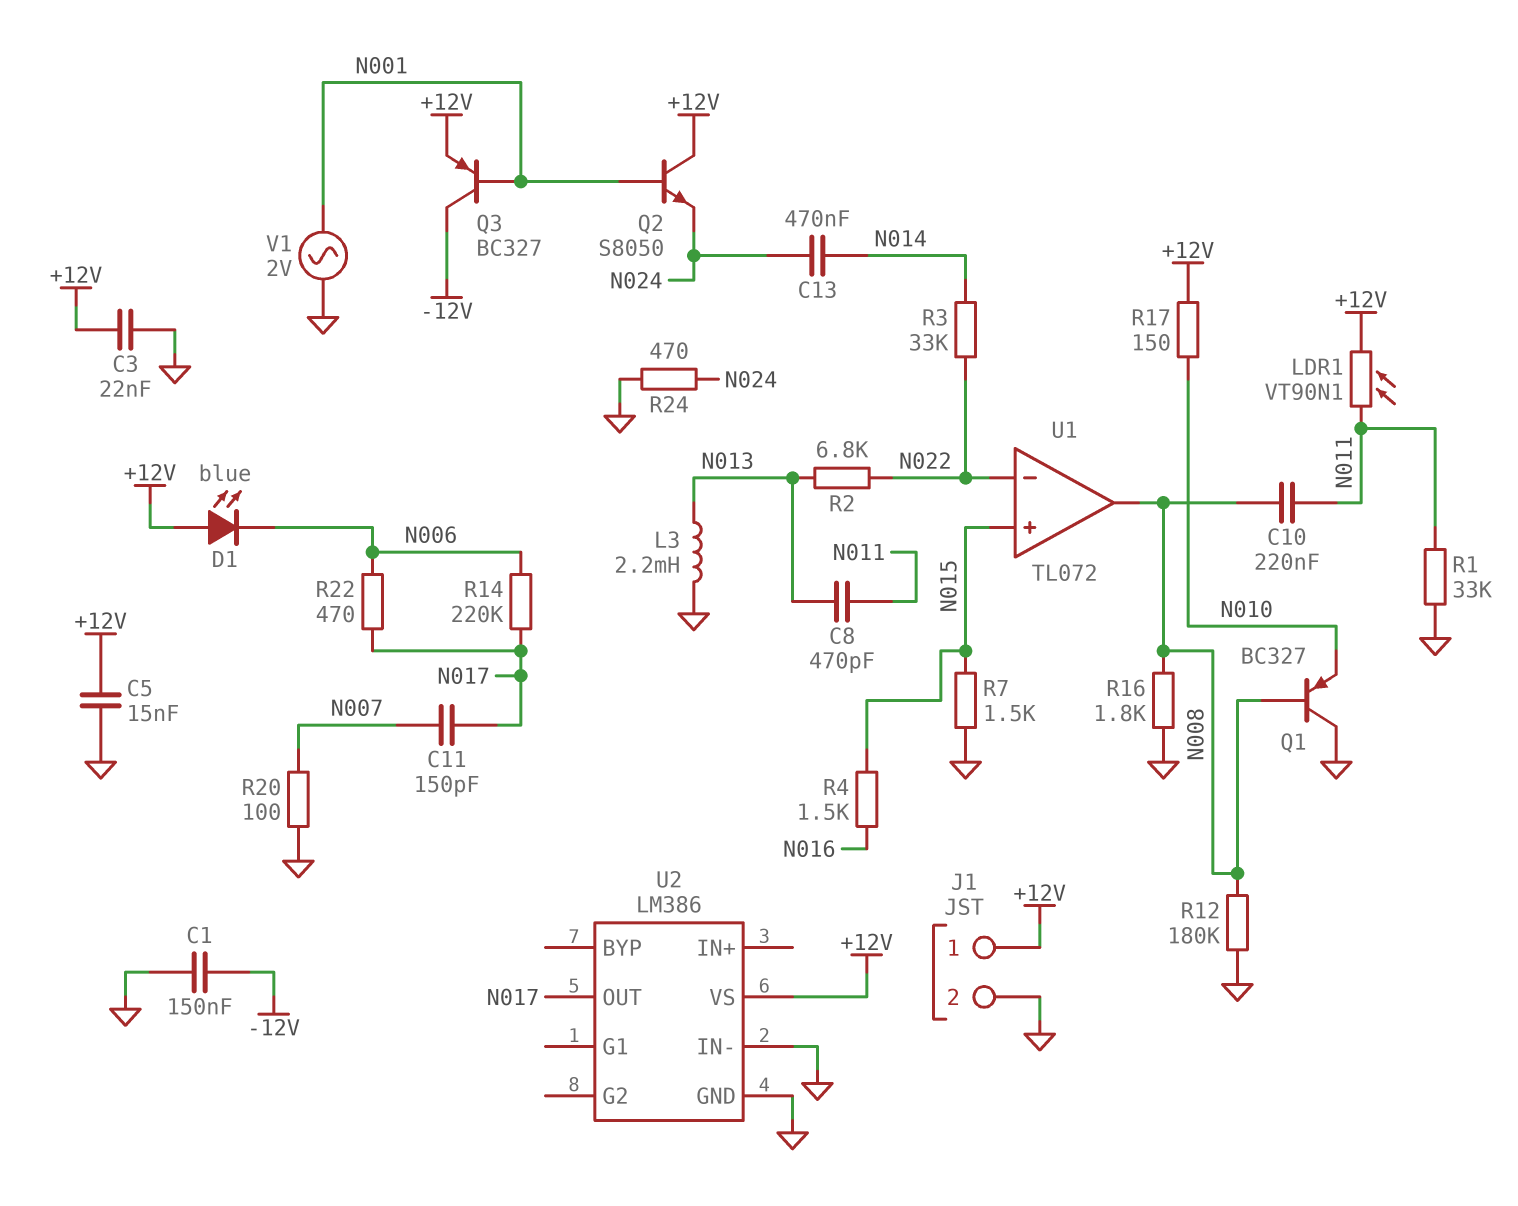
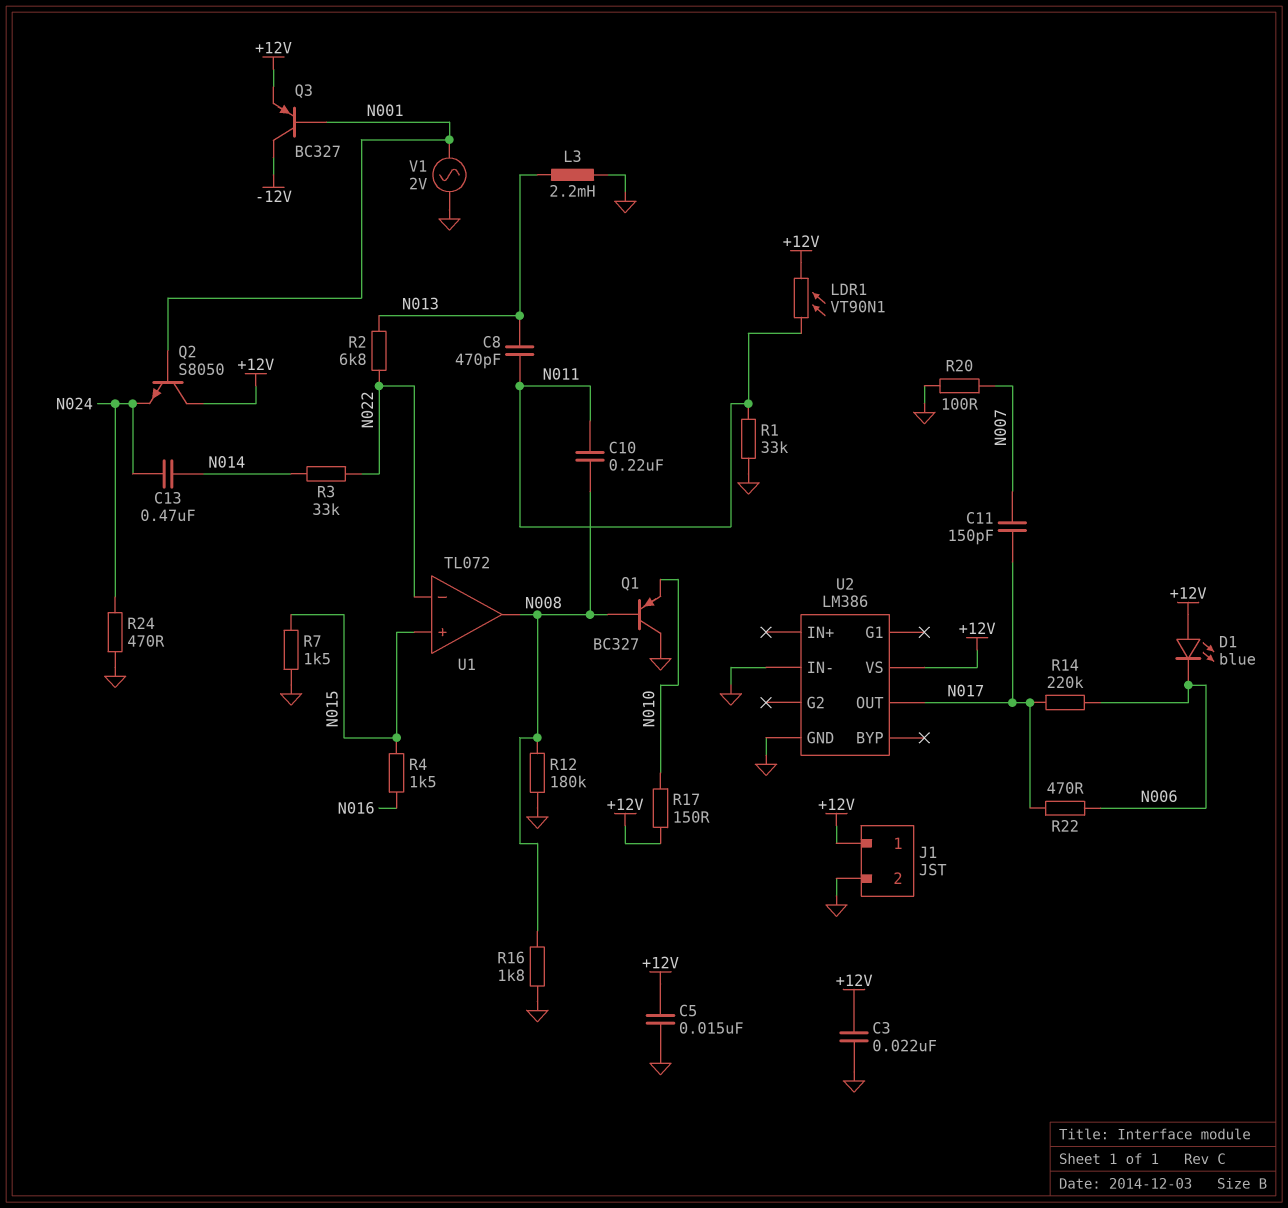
C1: 150nF (-12V, GND) -> none

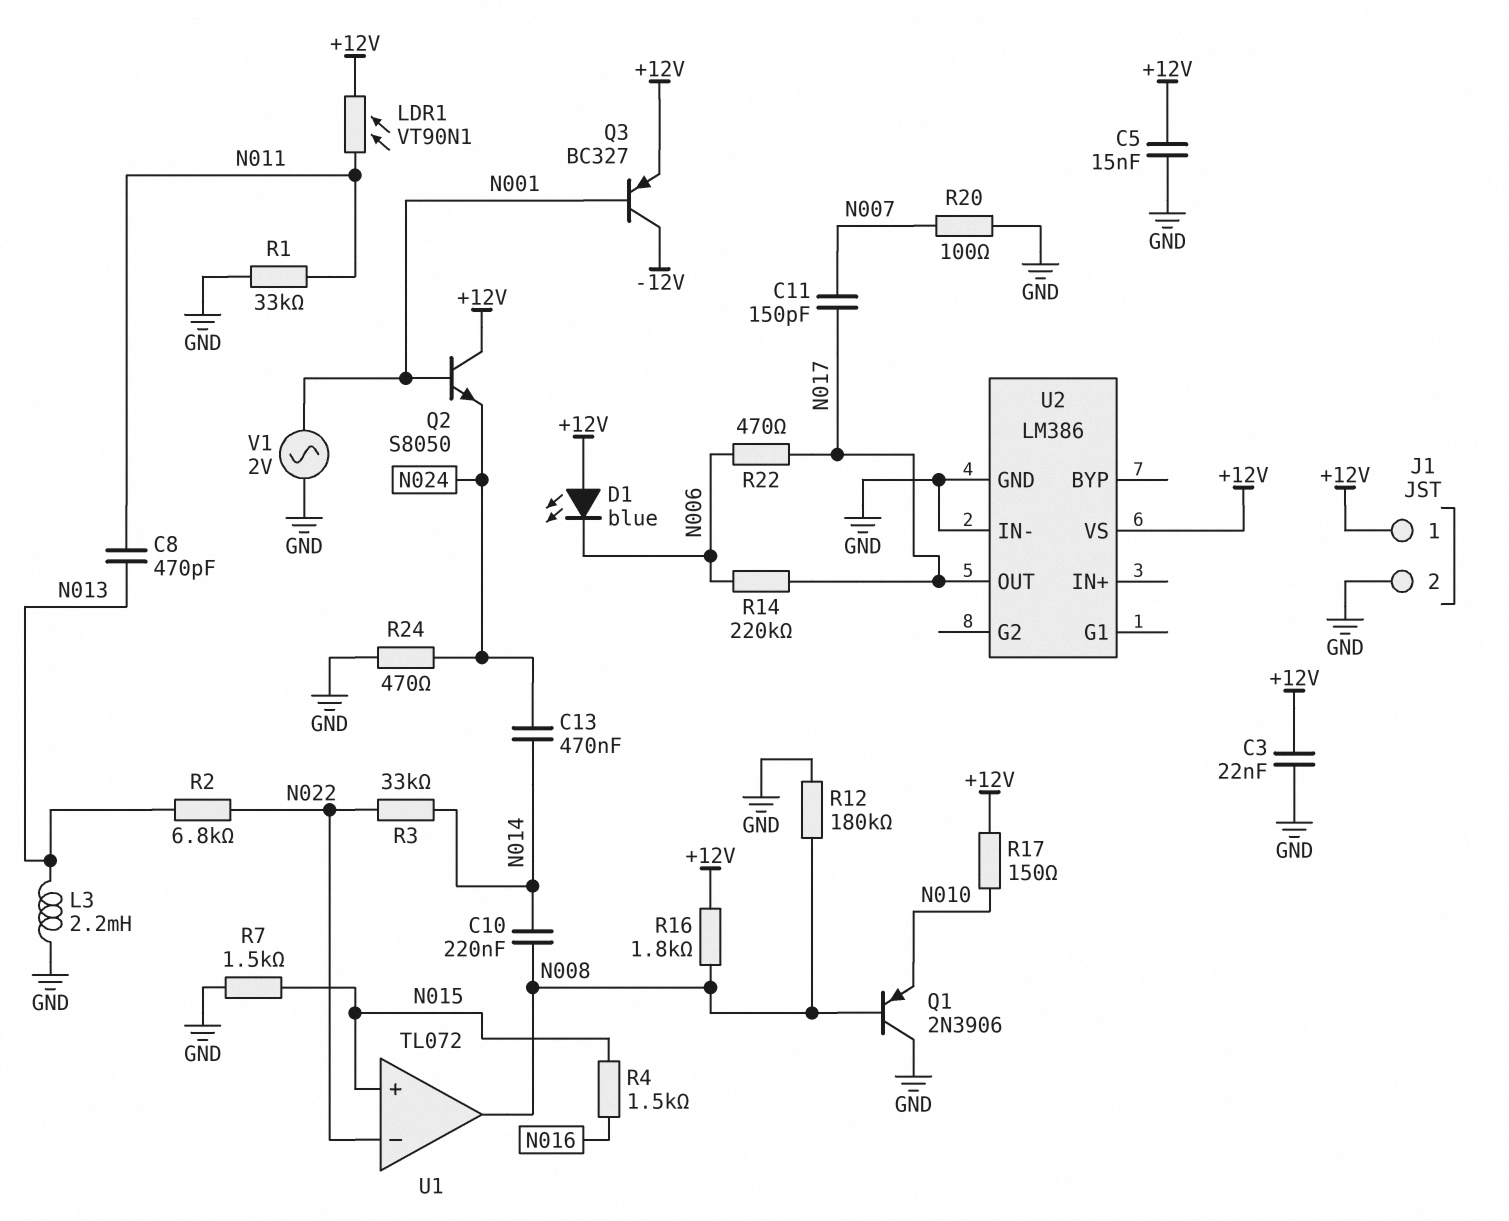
C10: 220nF (N008, N011) -> 220nF (N008, N014)
Q1: PNP BC327 (B N008, C GND, E N010) -> PNP 2N3906 (B N008, C GND, E N010)
R16: 1.8k (GND, N008) -> 1.8k (+12V, N008)

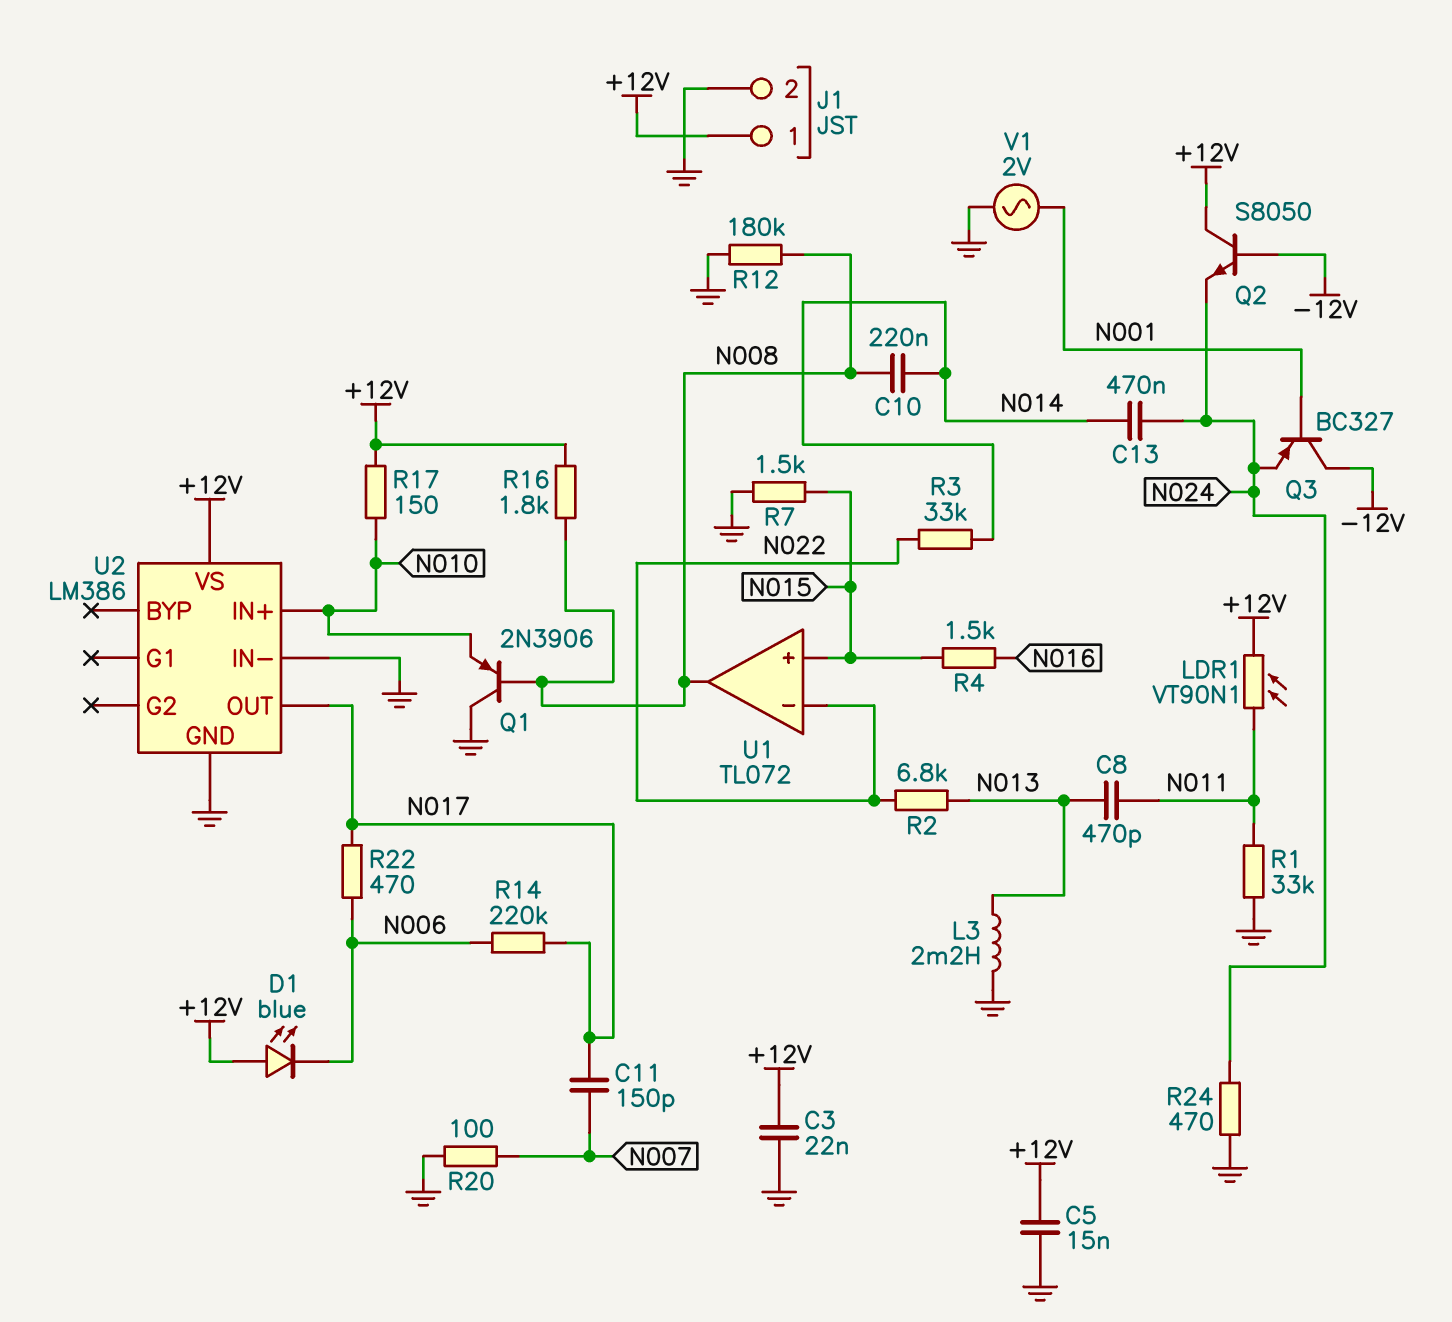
Q2: NPN S8050 (B N001, C +12V, E N024) -> NPN S8050 (B -12V, C +12V, E N024)
Q3: PNP BC327 (B N001, C -12V, E +12V) -> PNP BC327 (B N001, C -12V, E N024)
U2 pin IN+: none -> N010

